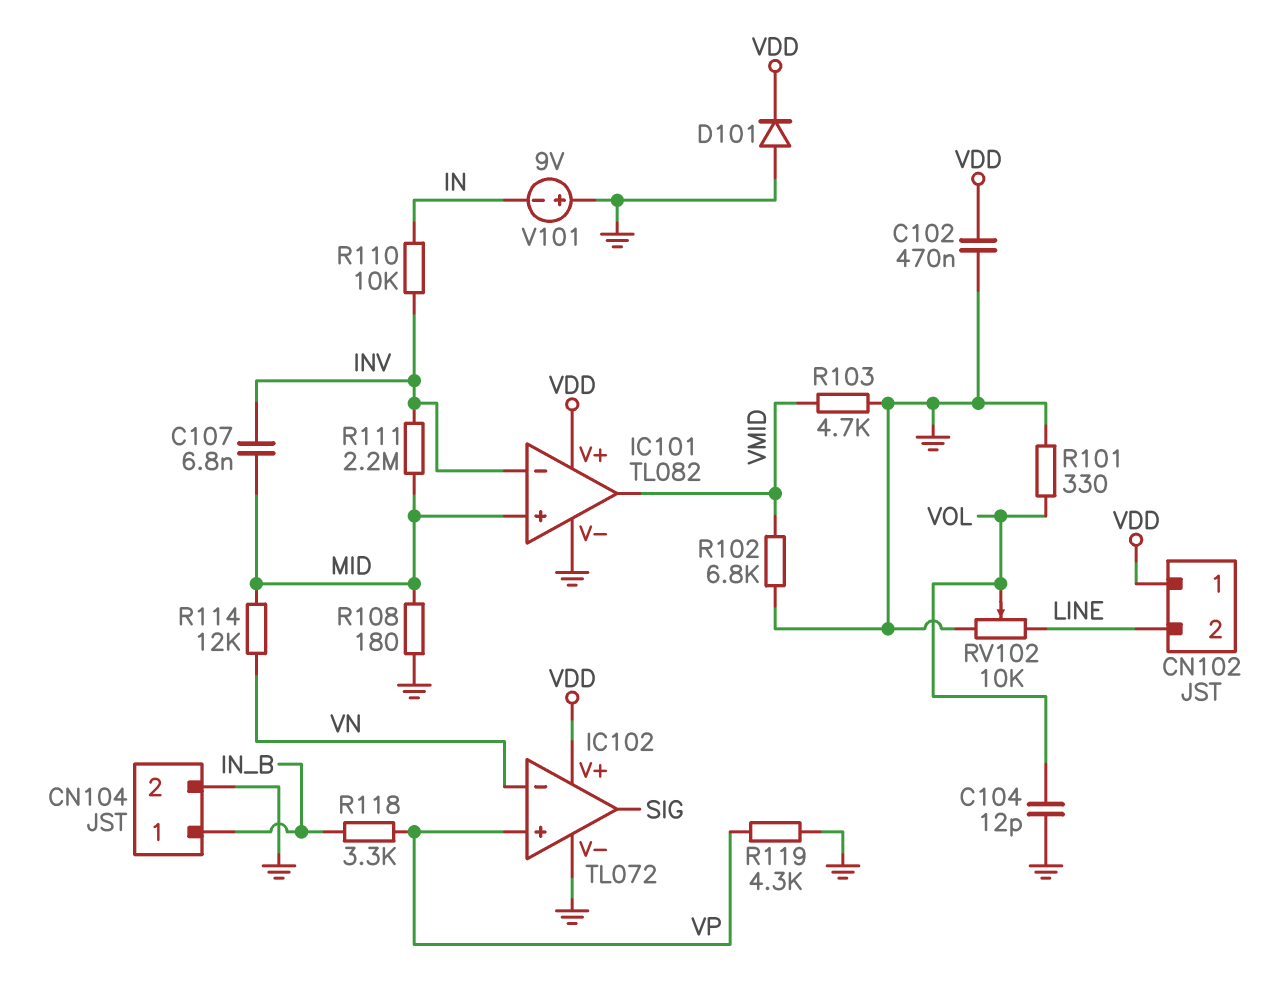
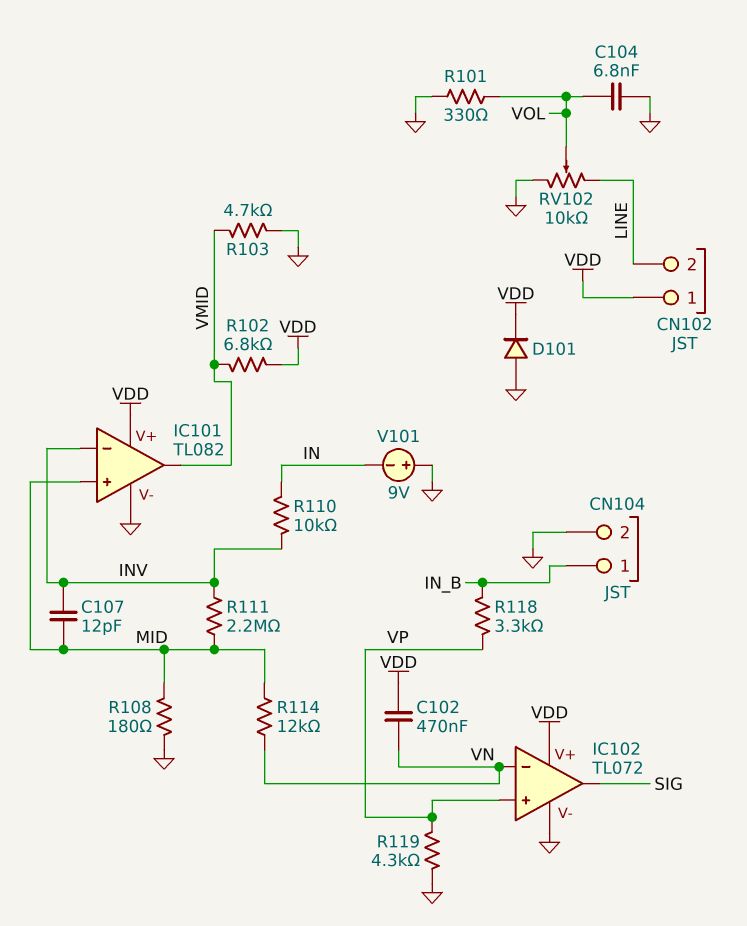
C102: 470nF (GND, VDD) -> 470nF (VDD, VN)
C104: 12pF (GND, VOL) -> 6.8nF (GND, VOL)
C107: 6.8nF (INV, MID) -> 12pF (INV, MID)
R102: 6.8k (GND, VMID) -> 6.8k (VDD, VMID)

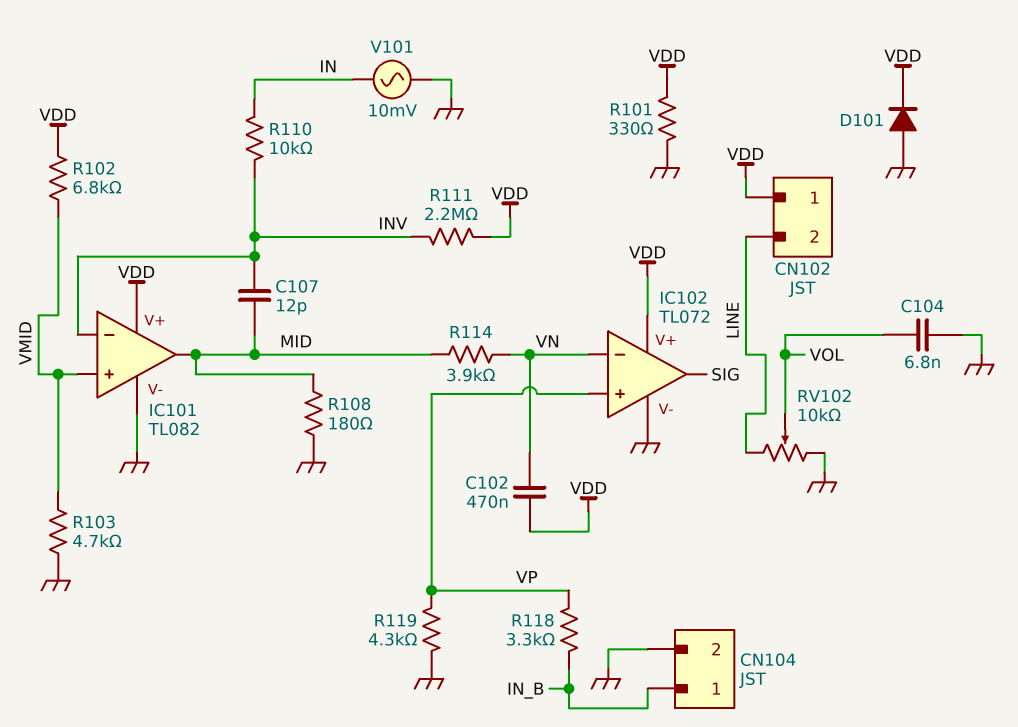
IC101 pin in+: MID -> VMID
IC101 pin out: VMID -> MID
R101: 330 (GND, VOL) -> 330 (GND, VDD)
R111: 2.2M (INV, MID) -> 2.2M (INV, VDD)
R114: 12k (MID, VN) -> 3.9k (MID, VN)
V101: 9V (plus GND, minus IN) -> AC 10mV (GND, IN)

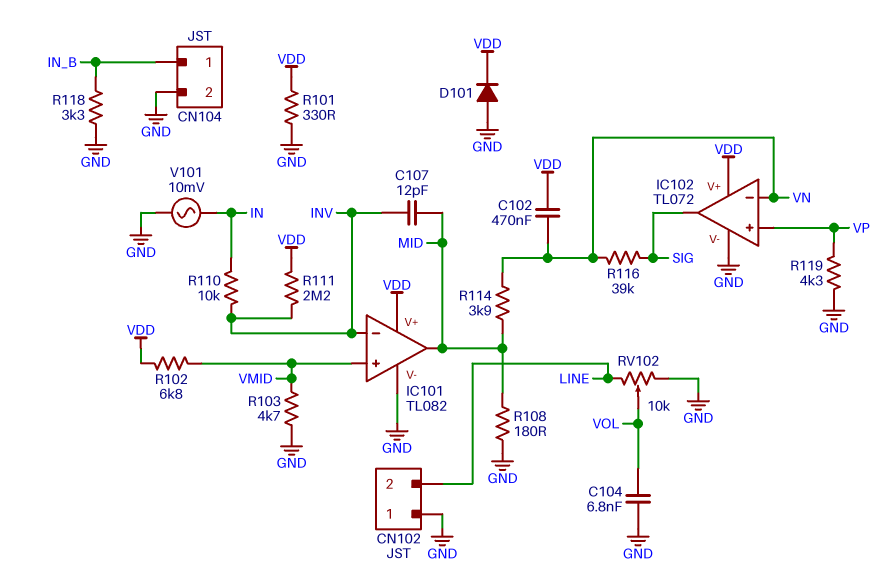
CN102 pin 1: VDD -> GND
R116: none -> 39k (SIG, VN)
R118: 3.3k (IN_B, VP) -> 3.3k (GND, IN_B)

